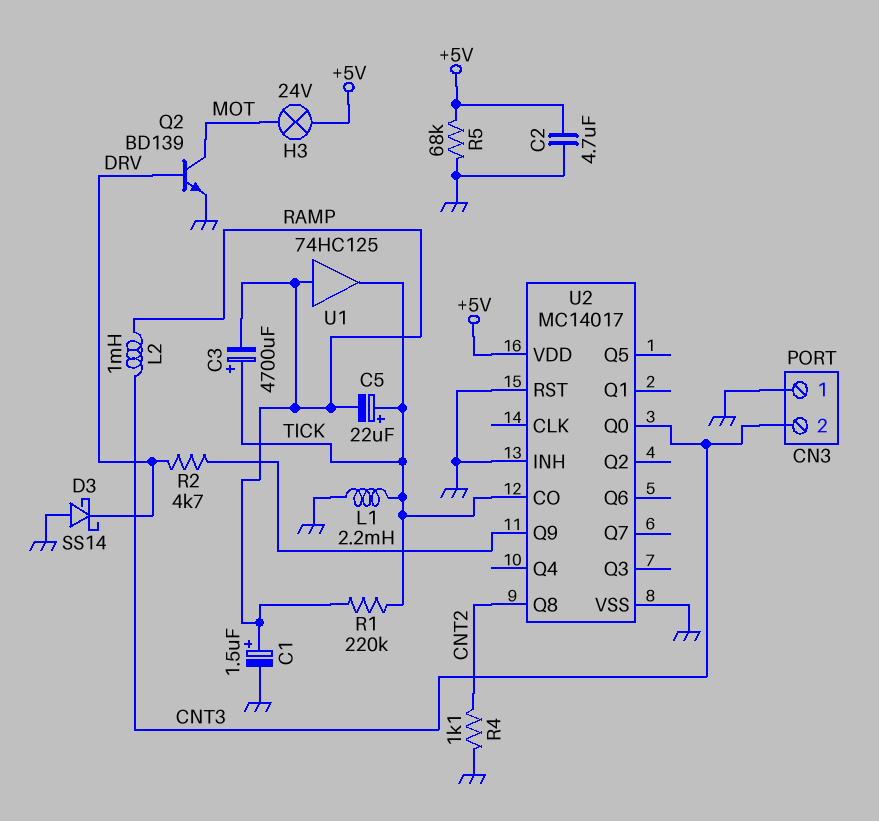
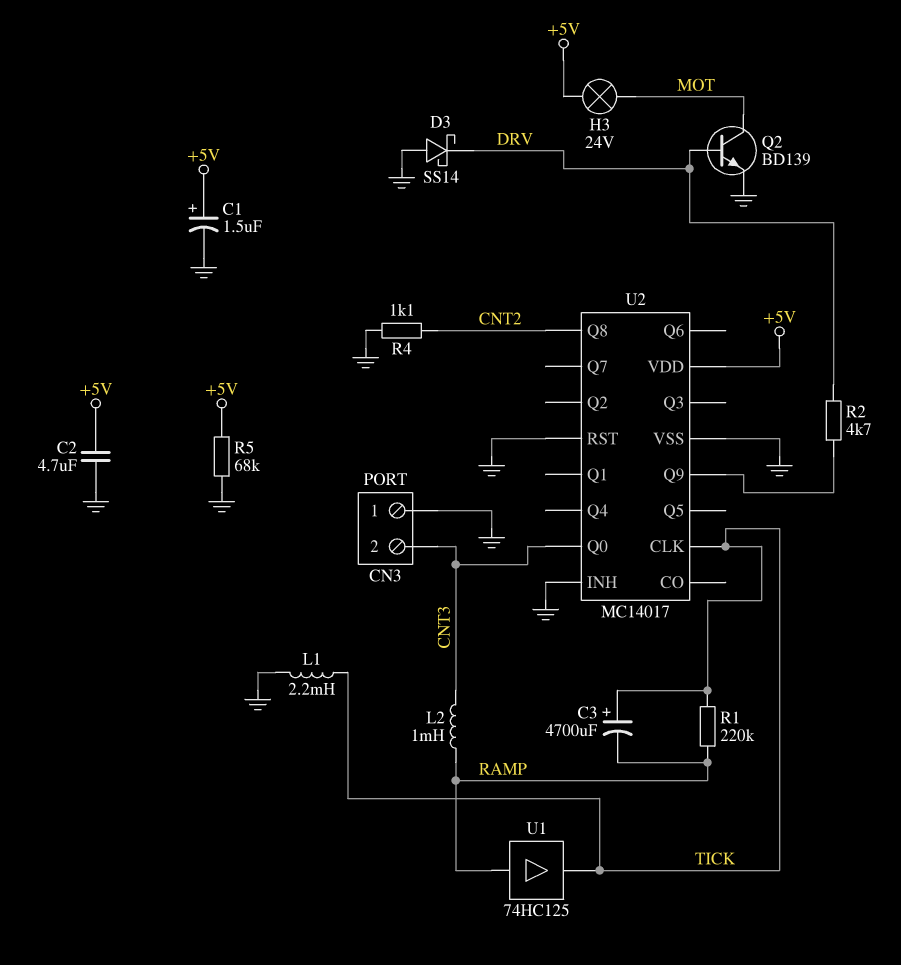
C1: 1.5uF (plus RAMP, minus GND) -> 1.5uF (plus +5V, minus GND)
C5: 22uF (plus TICK, minus RAMP) -> none
U2 pin CLK: none -> TICK
U2 pin CO: TICK -> none

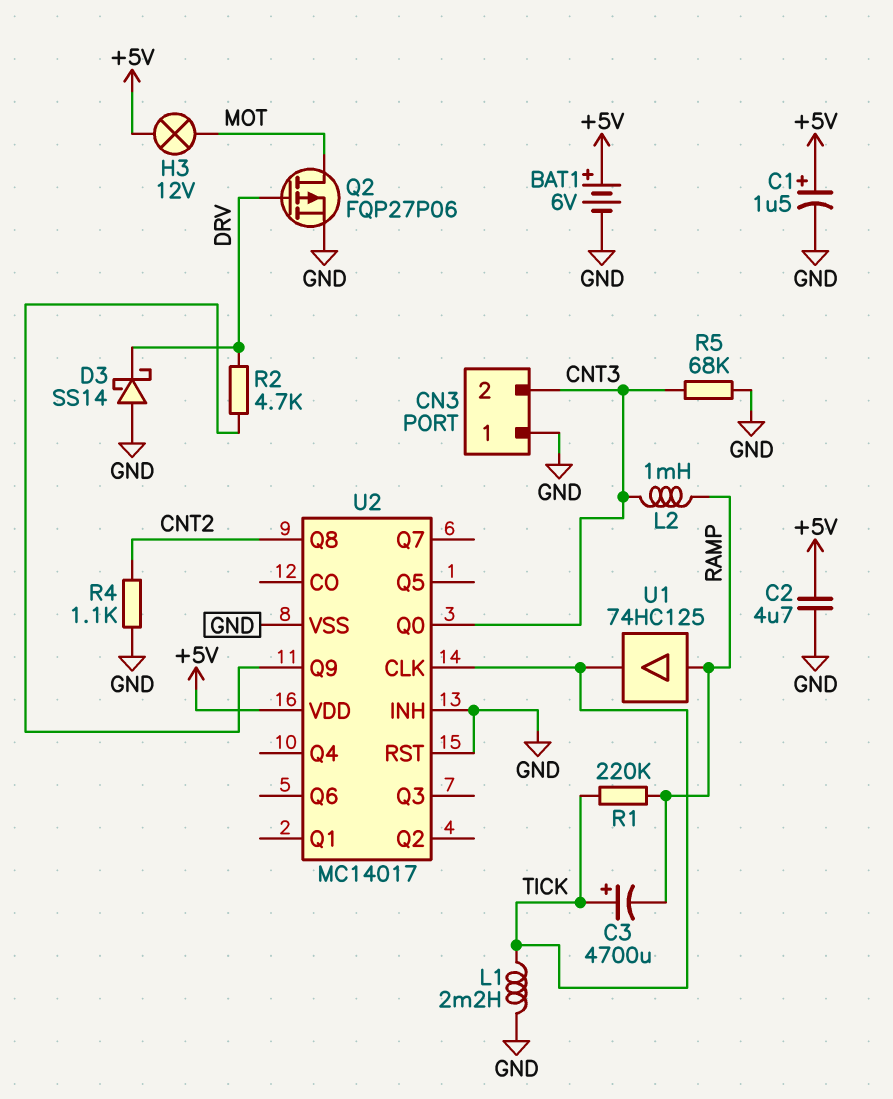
BAT1: none -> 6V (plus +5V, minus GND)
H3: lamp 24V (+5V, MOT) -> lamp 12V (+5V, MOT)
Q2: NPN BD139 (B DRV, C MOT, E GND) -> PMOS FQP27P06 (G DRV, D MOT, S GND)
R5: 68k (+5V, GND) -> 68k (CNT3, GND)

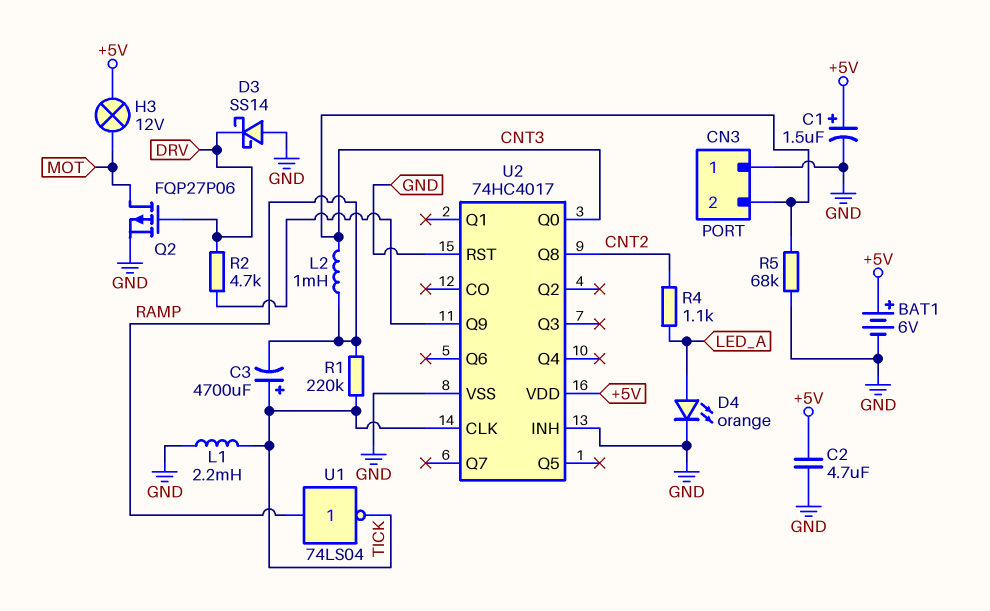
D4: none -> LED orange (A LED_A, K GND)
R4: 1.1k (CNT2, GND) -> 1.1k (CNT2, LED_A)
U1: buffer 74HC125 (in RAMP, out TICK) -> NOT 74LS04 (in RAMP, out TICK)
U2: MC14017 -> 74HC4017

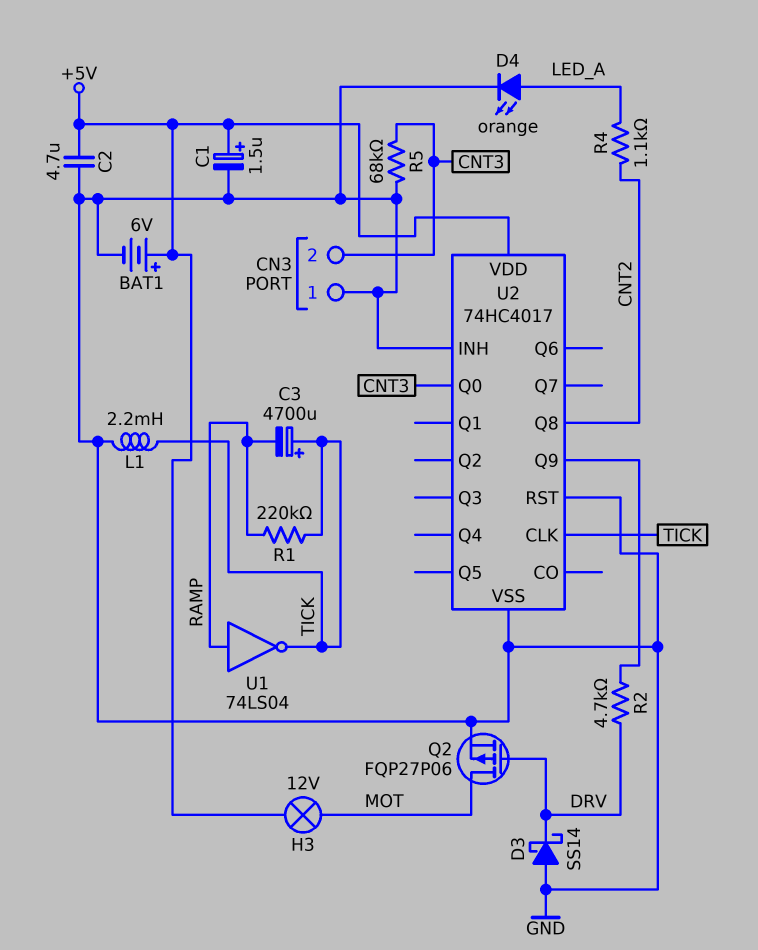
L2: 1mH (CNT3, RAMP) -> none

